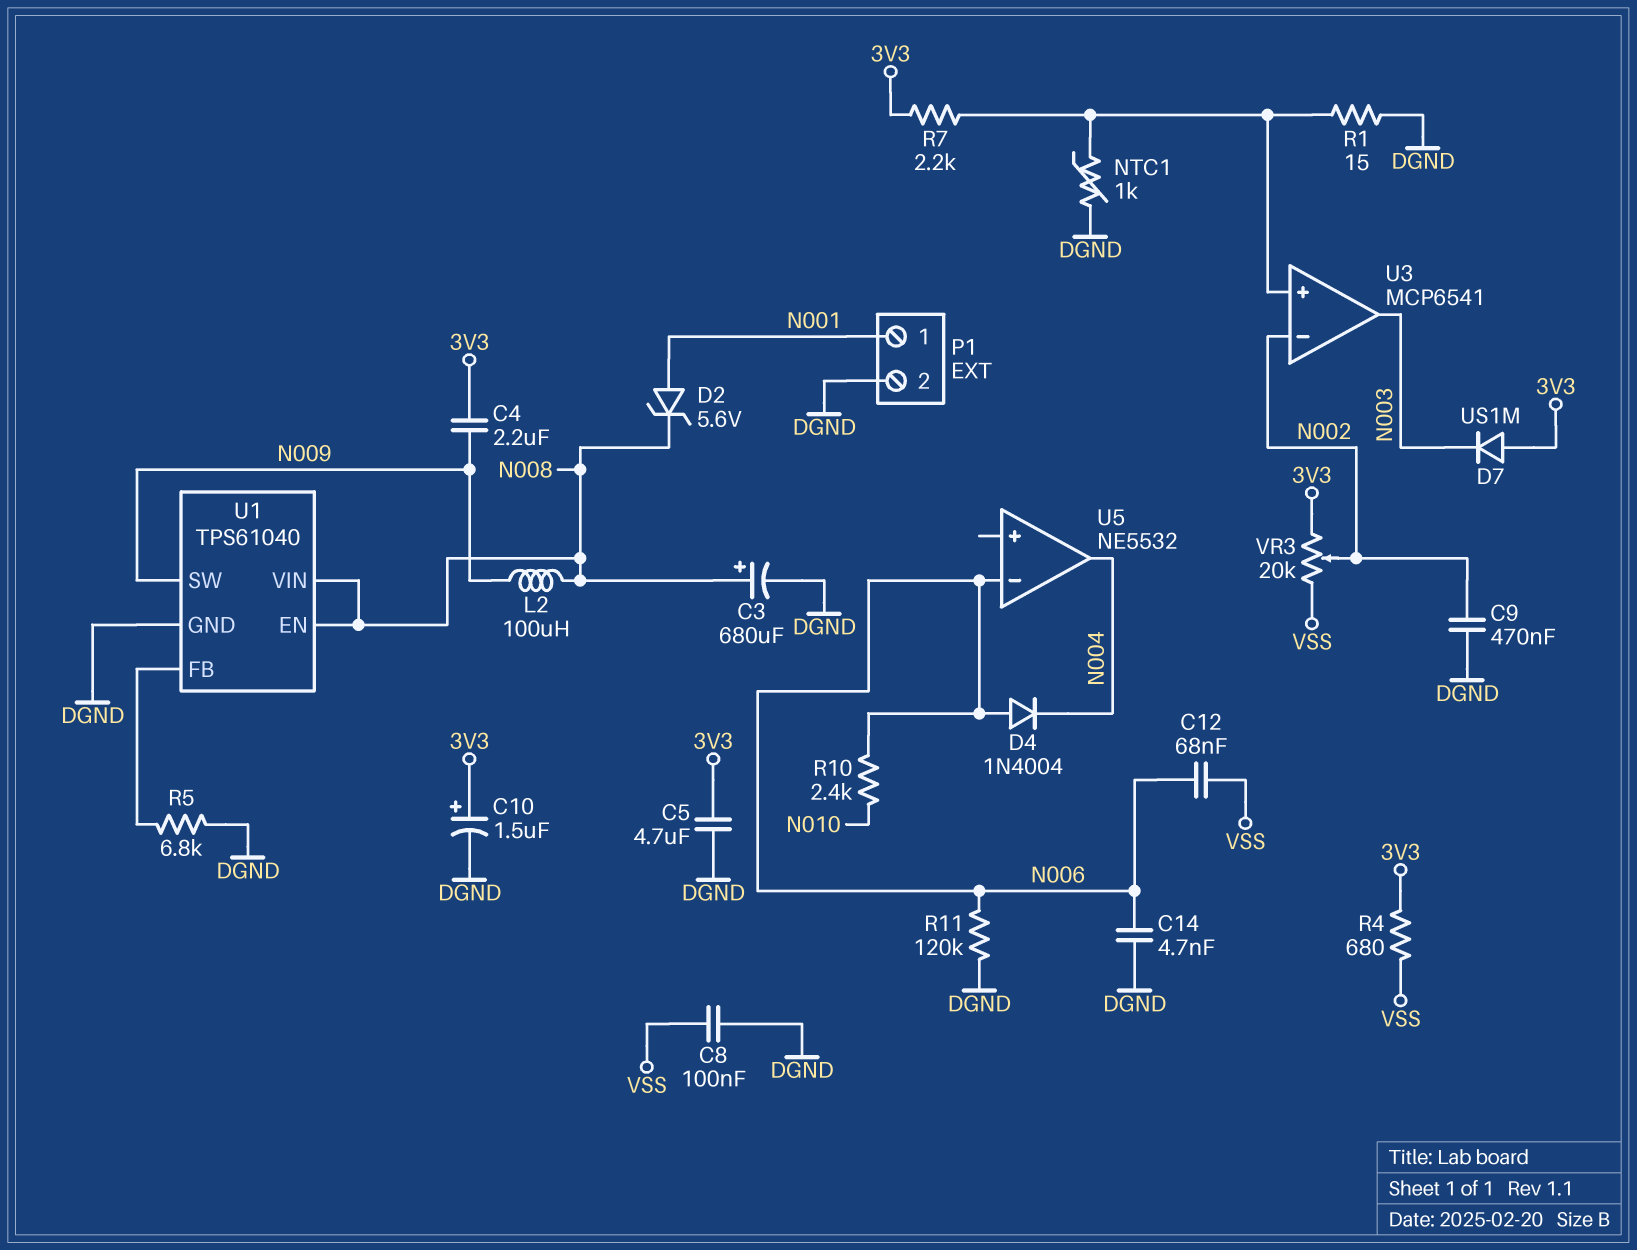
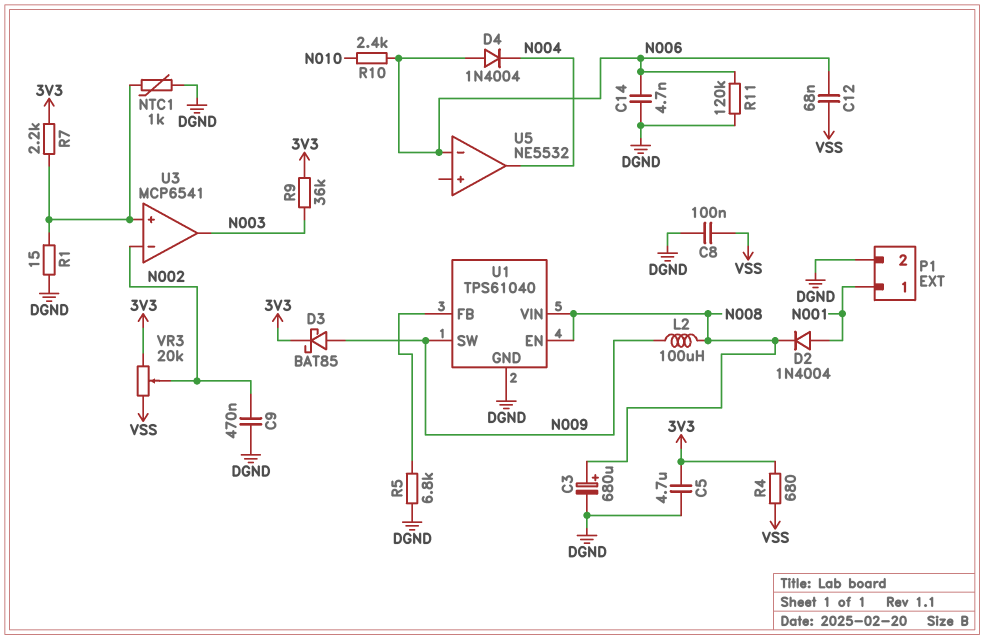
C4: 2.2uF (3V3, N009) -> none
C10: 1.5uF (plus 3V3, minus DGND) -> none
D2: zener 5.6V (A N001, K N008) -> diode 1N4004 (A N001, K N008)
D3: none -> schottky BAT85 (A N009, K 3V3)
D7: diode US1M (A 3V3, K N003) -> none
R9: none -> 36k (3V3, N003)

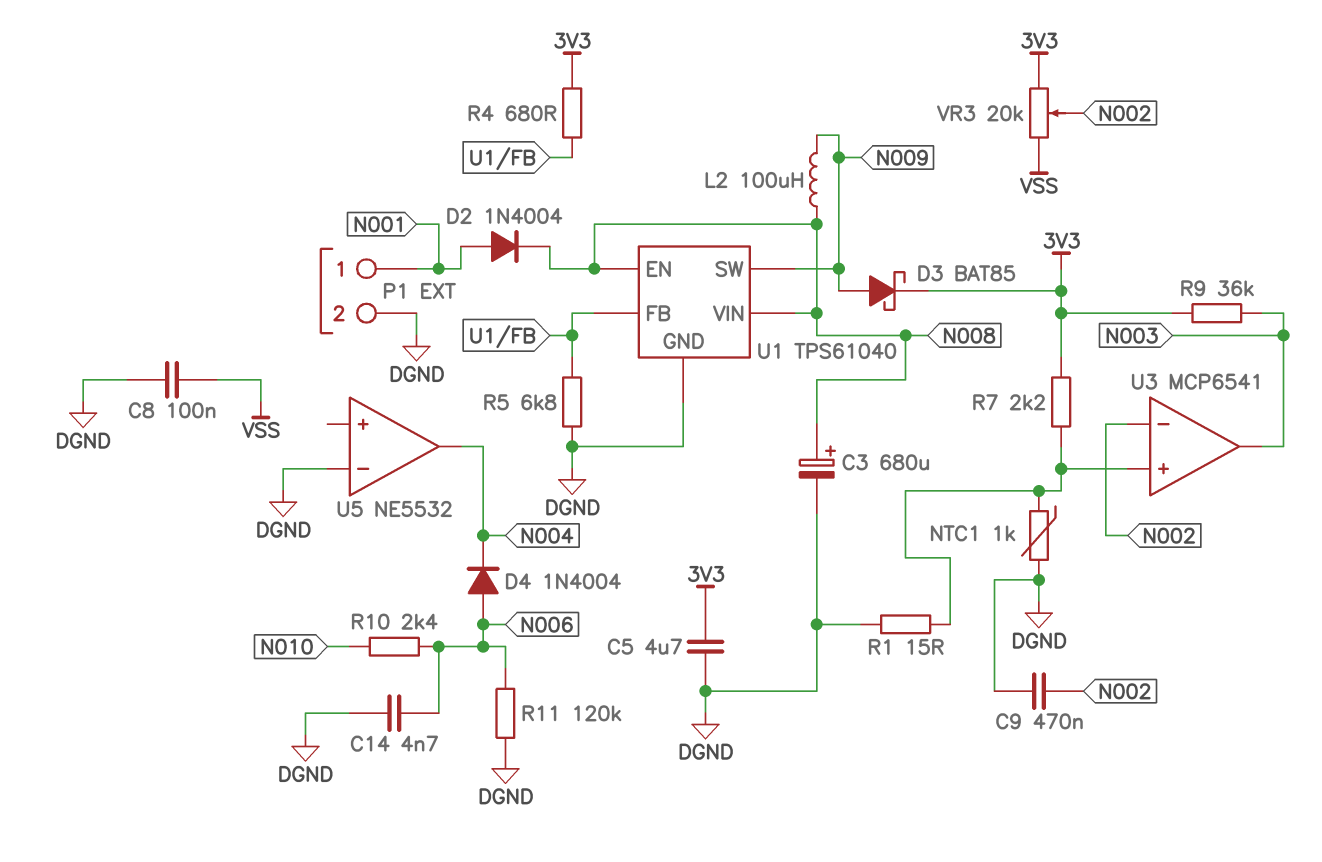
C12: 68nF (N006, VSS) -> none
R4: 680 (3V3, VSS) -> 680 (3V3, U1/FB)
U5 pin in-: N006 -> DGND

